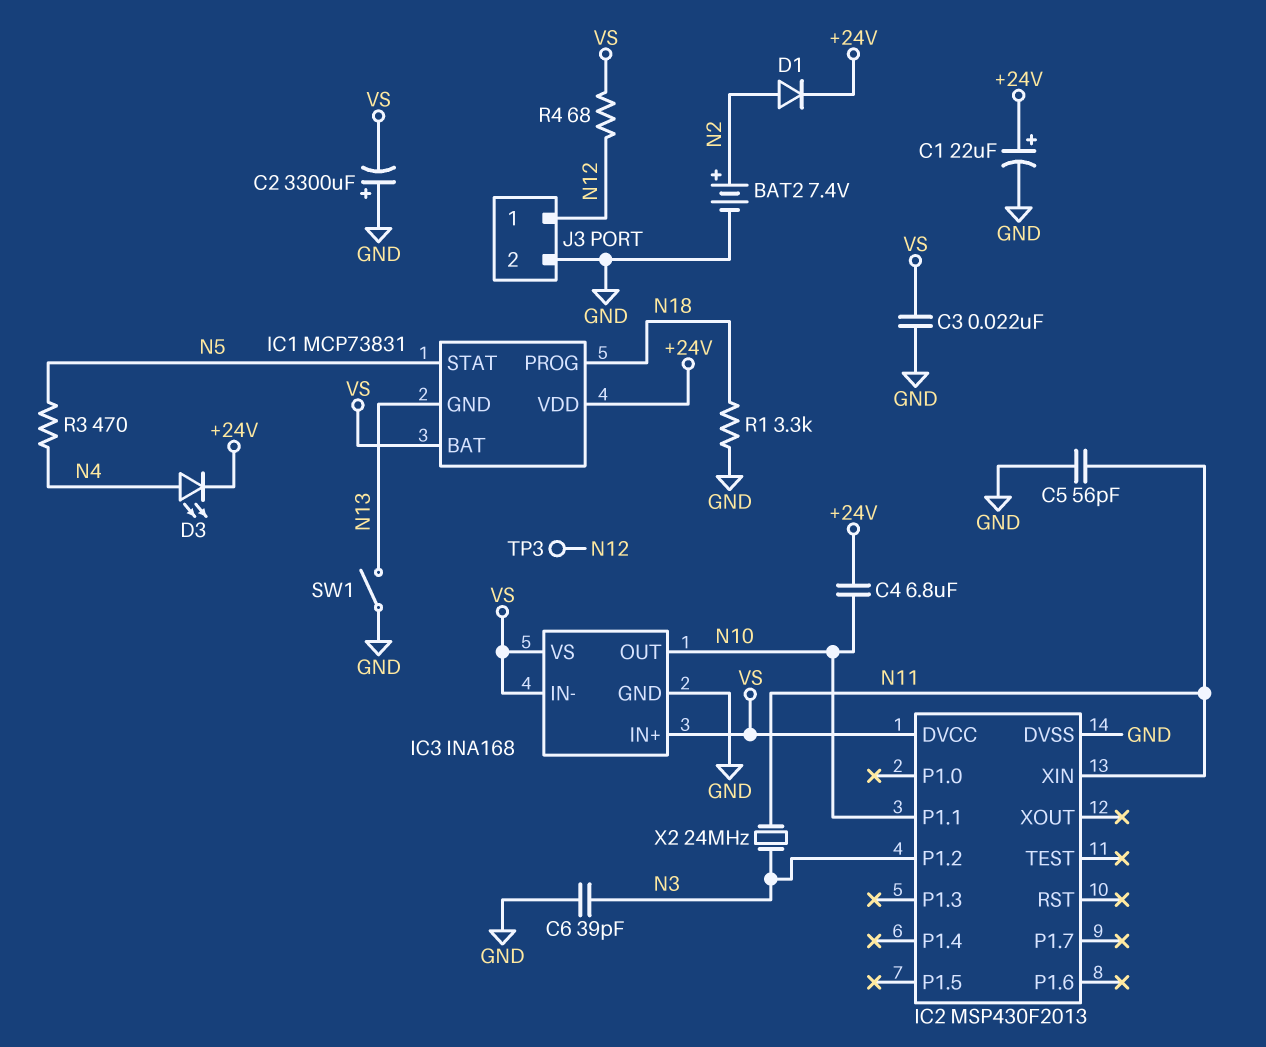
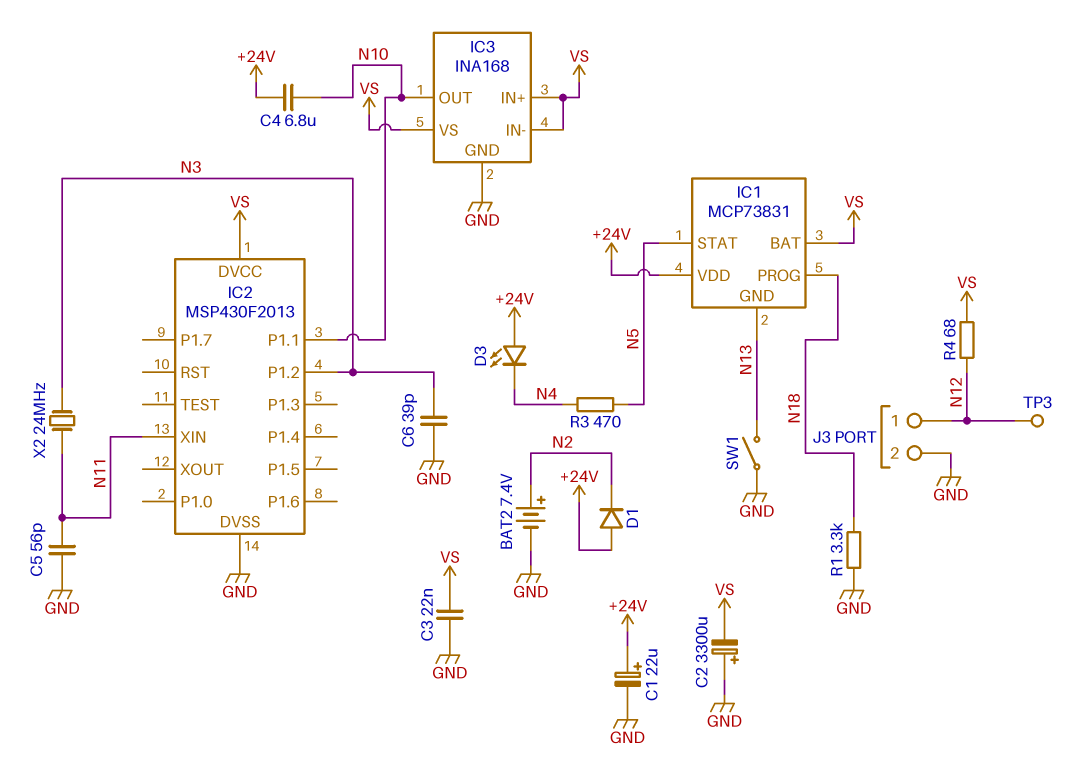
D1: diode (A N2, K +24V) -> diode (A +24V, K N2)
D3: LED (A N4, K +24V) -> LED (A +24V, K N4)

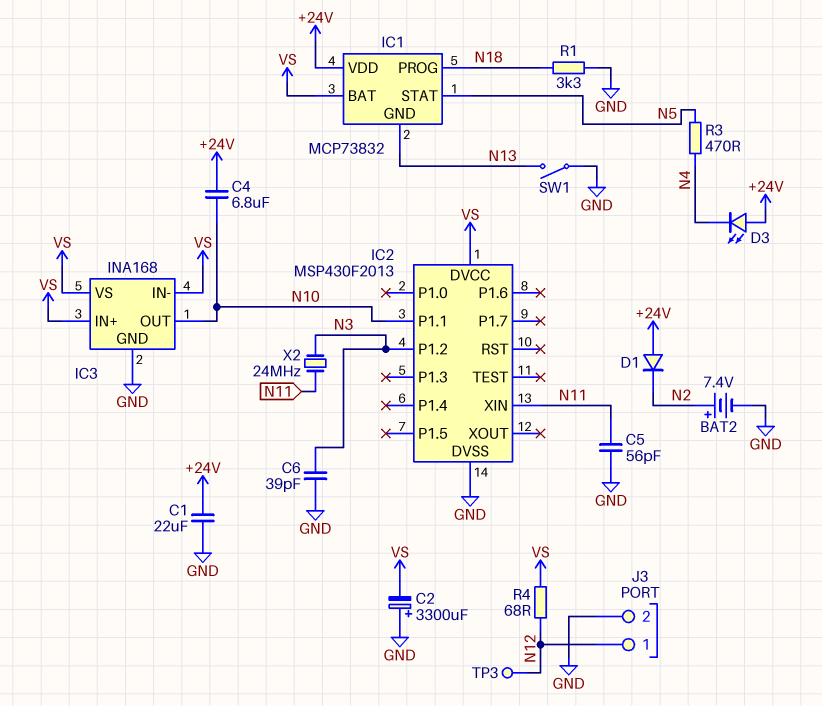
C1: 22uF (plus +24V, minus GND) -> 22uF (+24V, GND)
C3: 22nF (GND, VS) -> none
IC1: MCP73831 -> MCP73832

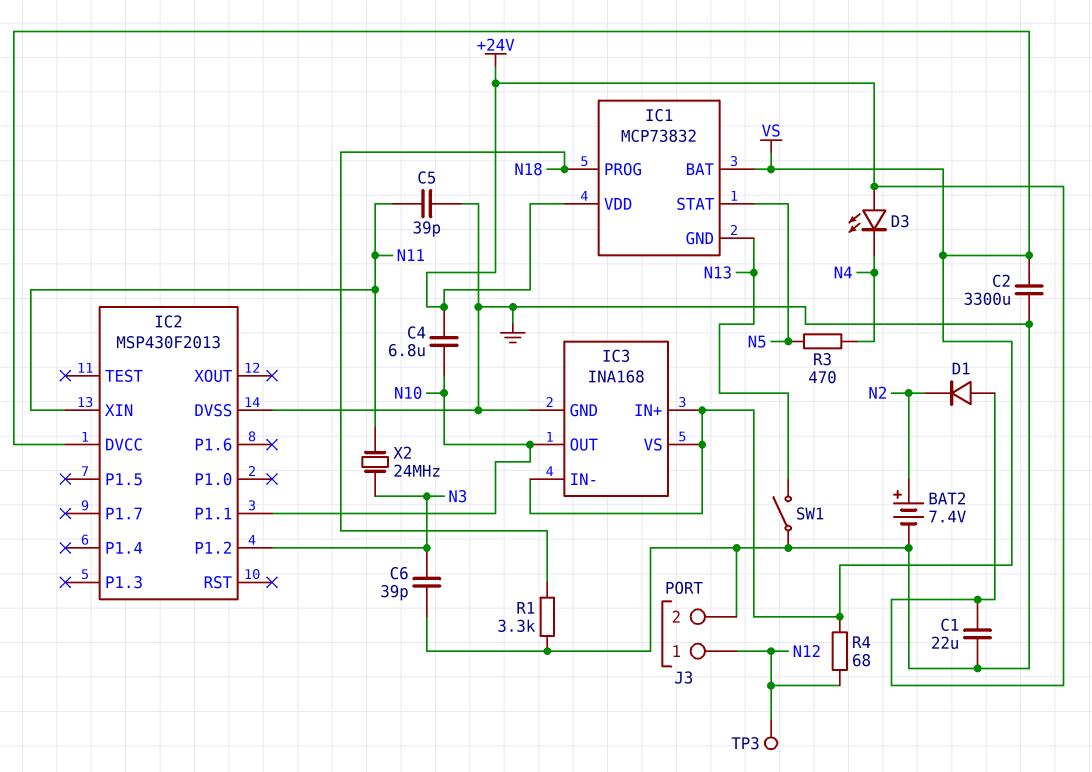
C2: 3300uF (plus GND, minus VS) -> 3300uF (GND, VS)
C5: 56pF (GND, N11) -> 39pF (GND, N11)

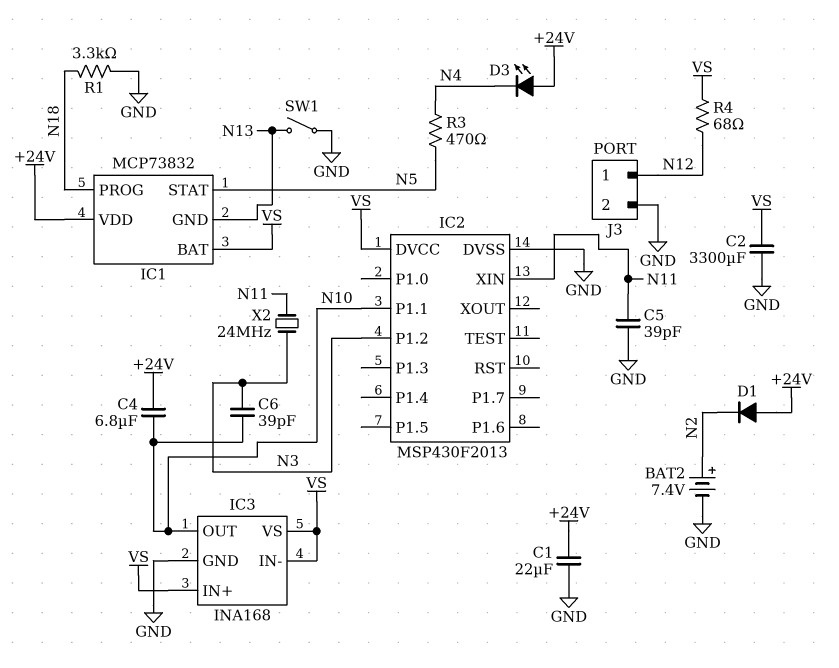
C6: 39pF (GND, N3) -> 39pF (N3, N10)
TP3: test point (N12) -> none

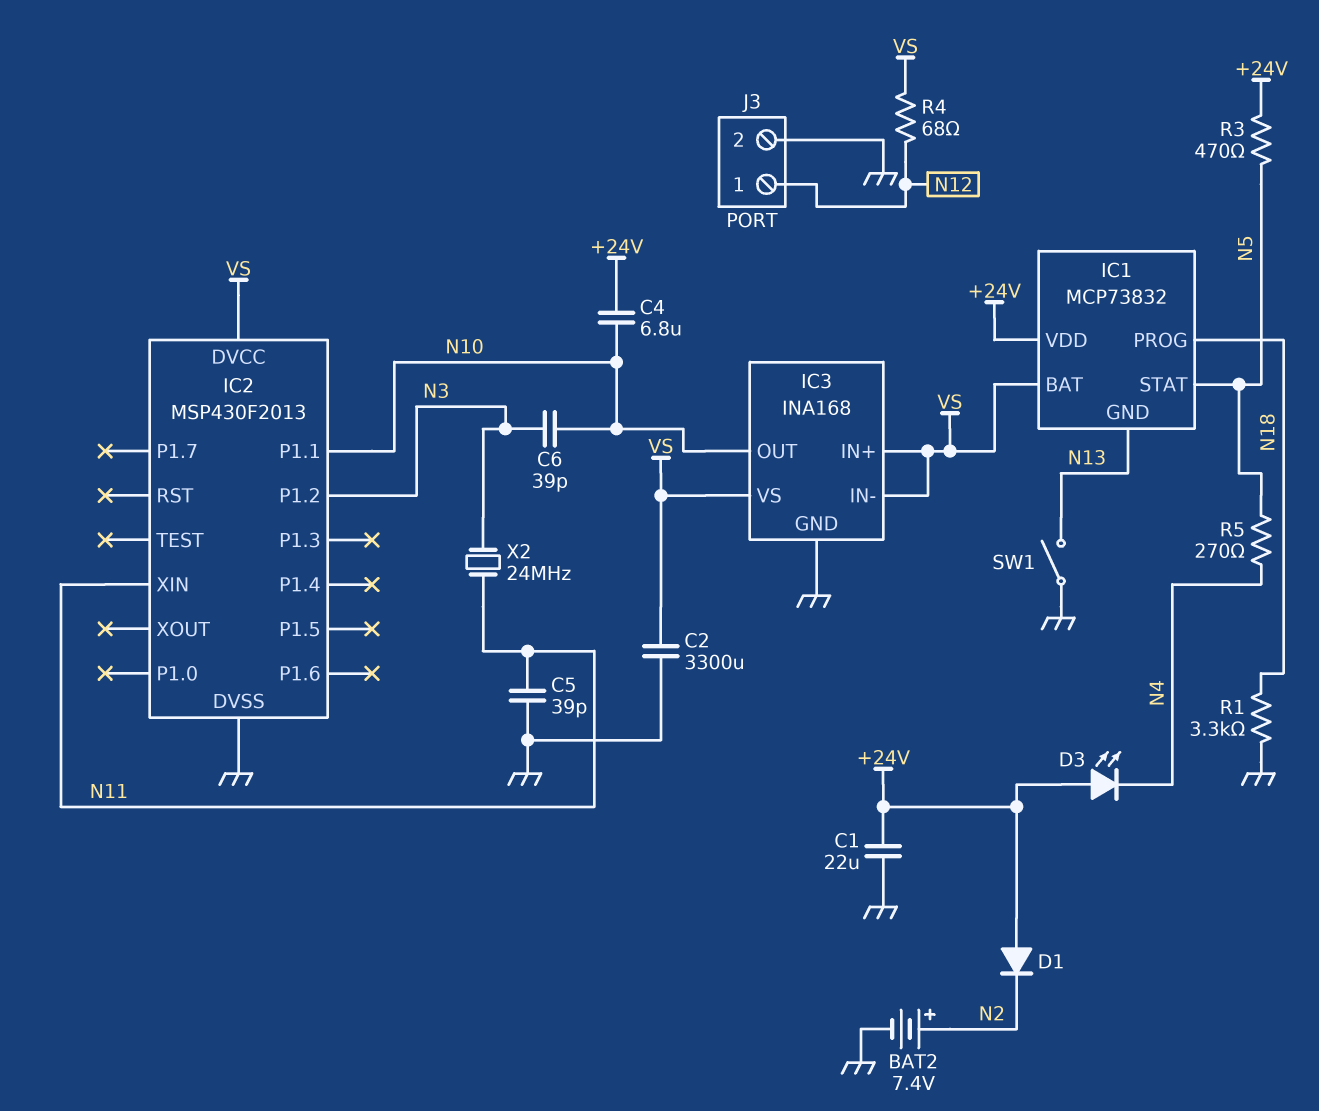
R3: 470 (N4, N5) -> 470 (+24V, N5)
R5: none -> 270 (N4, N5)

